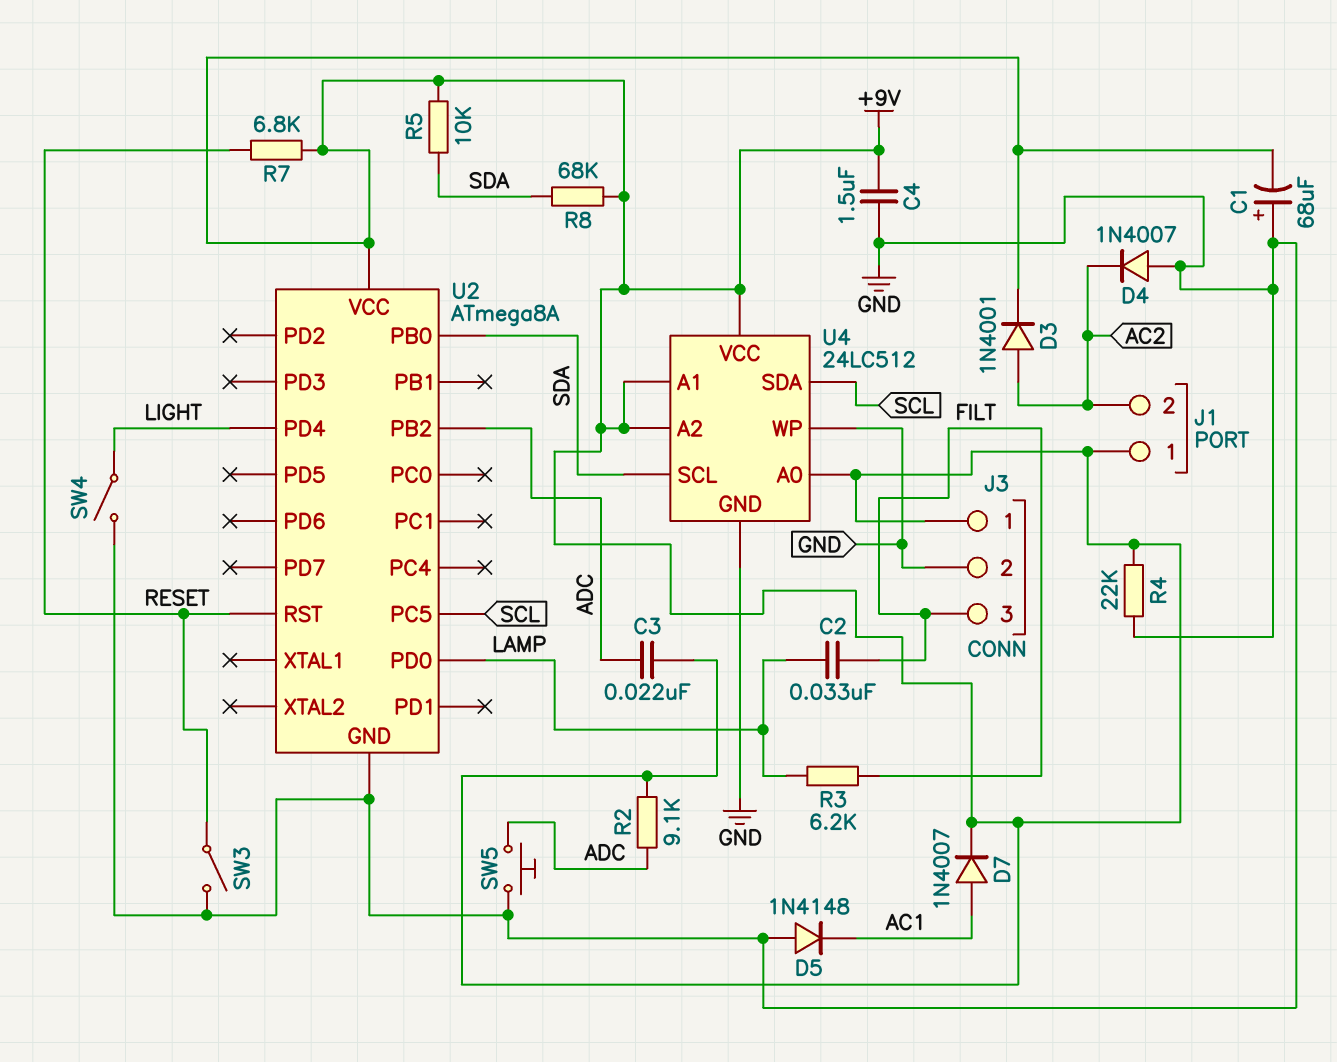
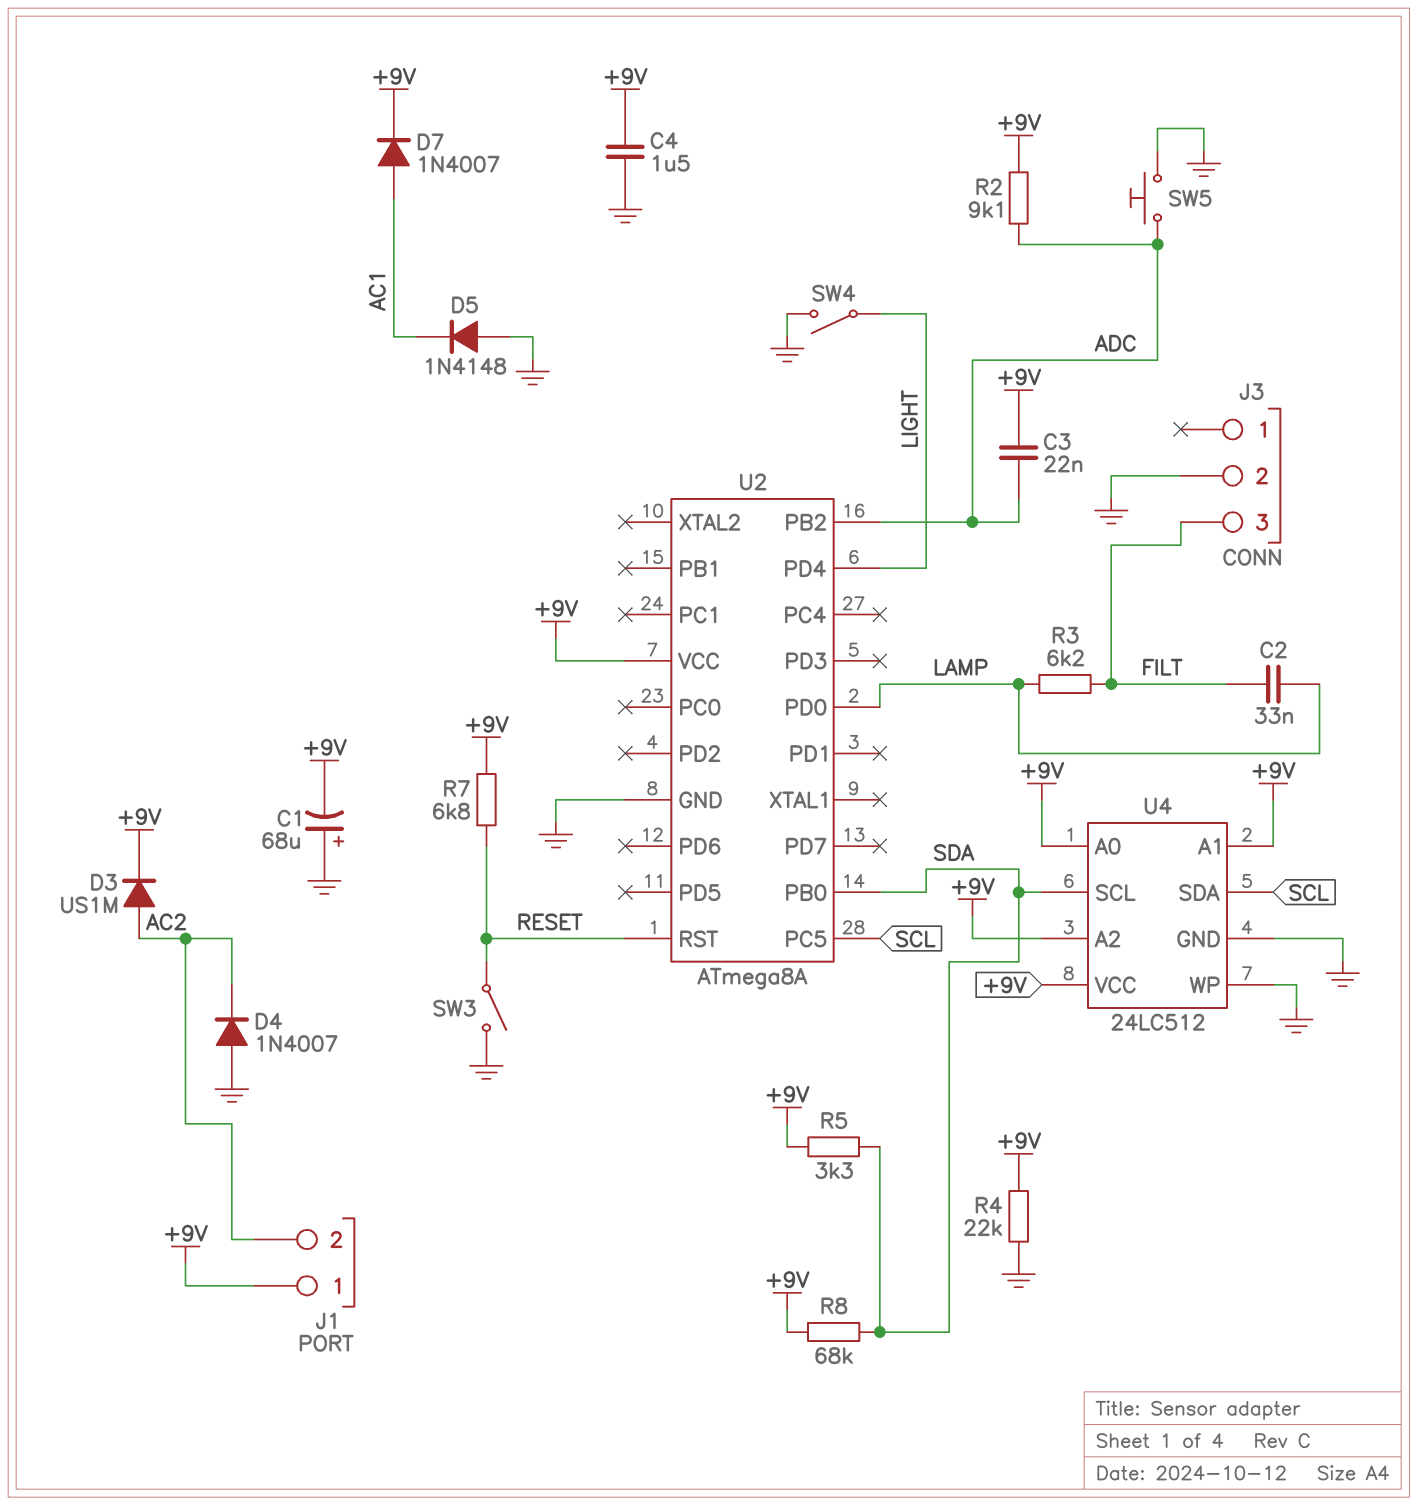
D3: diode 1N4001 (A AC2, K +9V) -> diode US1M (A AC2, K +9V)
J3 pin 1: +9V -> none
R5: 10k (+9V, SDA) -> 3.3k (+9V, SDA)

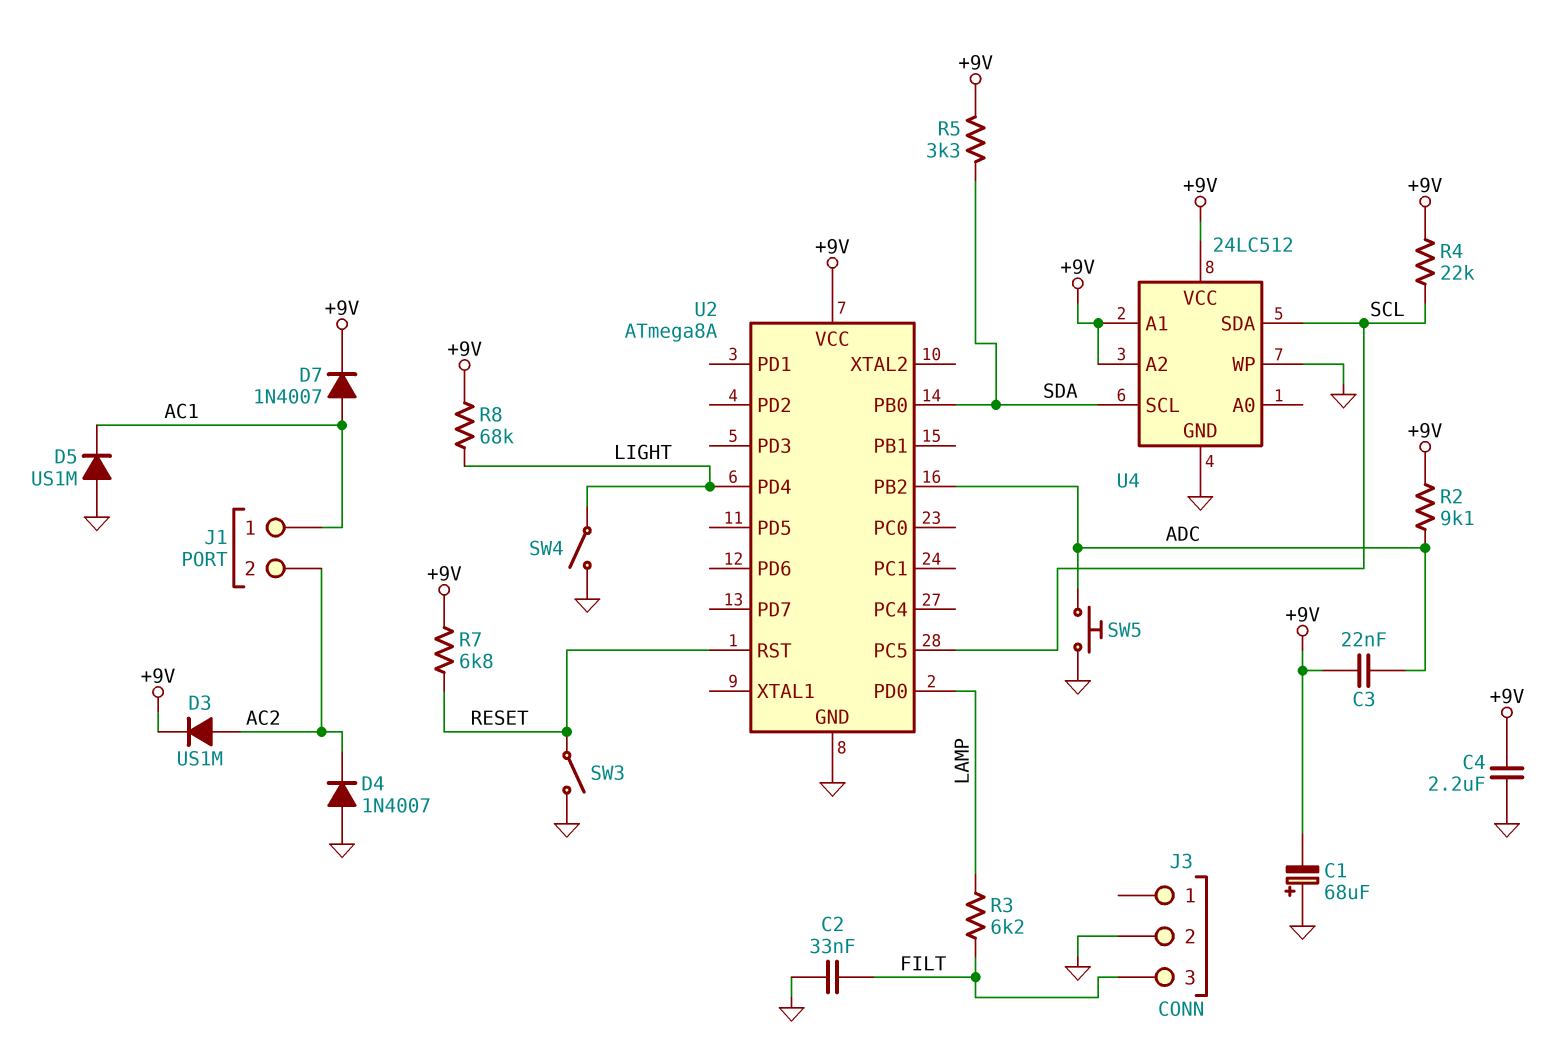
C2: 33nF (FILT, LAMP) -> 33nF (FILT, GND)
C4: 1.5uF (+9V, GND) -> 2.2uF (+9V, GND)
D5: diode 1N4148 (A GND, K AC1) -> diode US1M (A GND, K AC1)
J1 pin 1: +9V -> AC1
R4: 22k (+9V, GND) -> 22k (+9V, SCL)
R8: 68k (+9V, SDA) -> 68k (+9V, LIGHT)
U4 pin A0: +9V -> none

